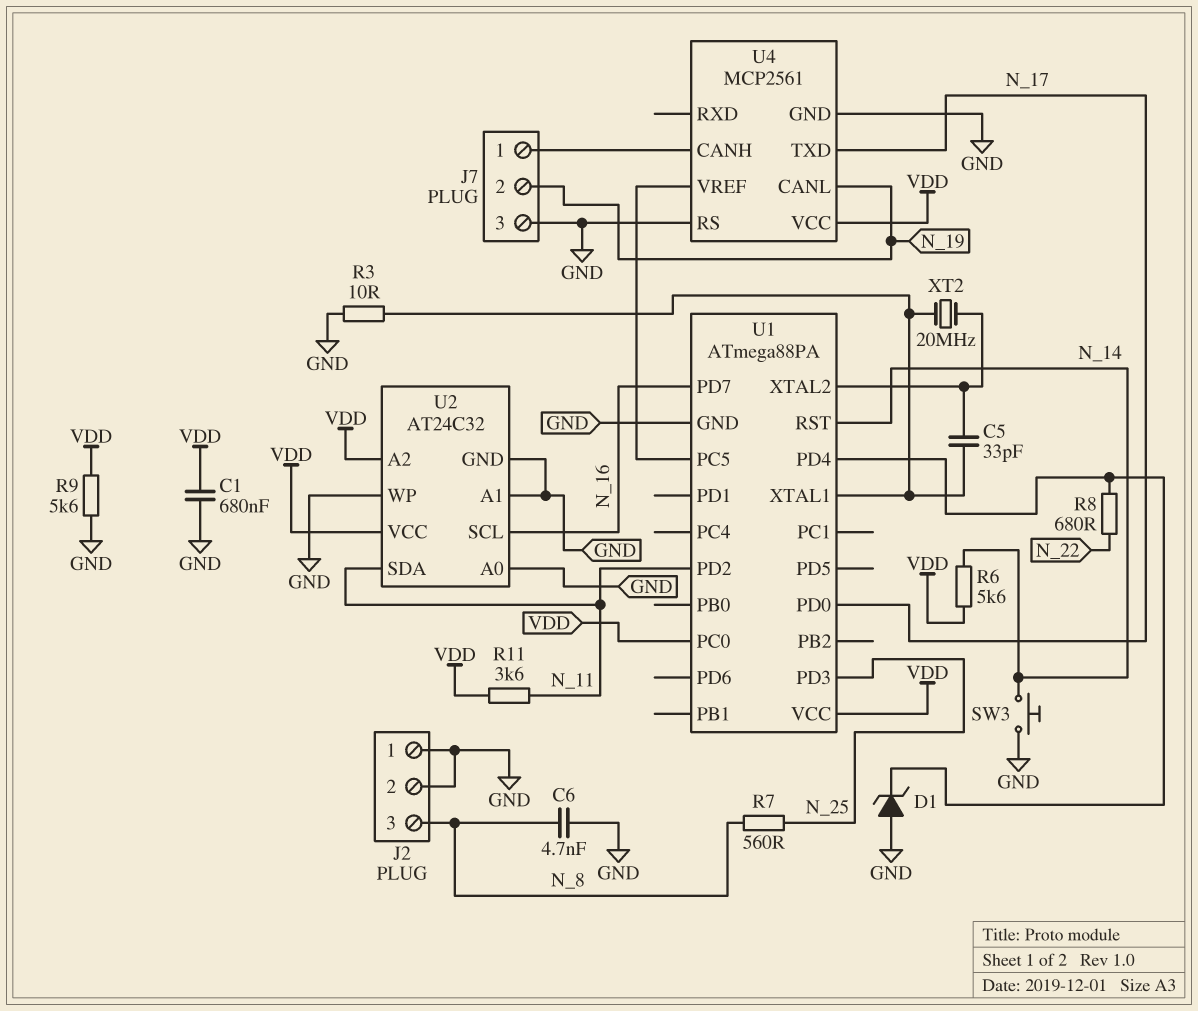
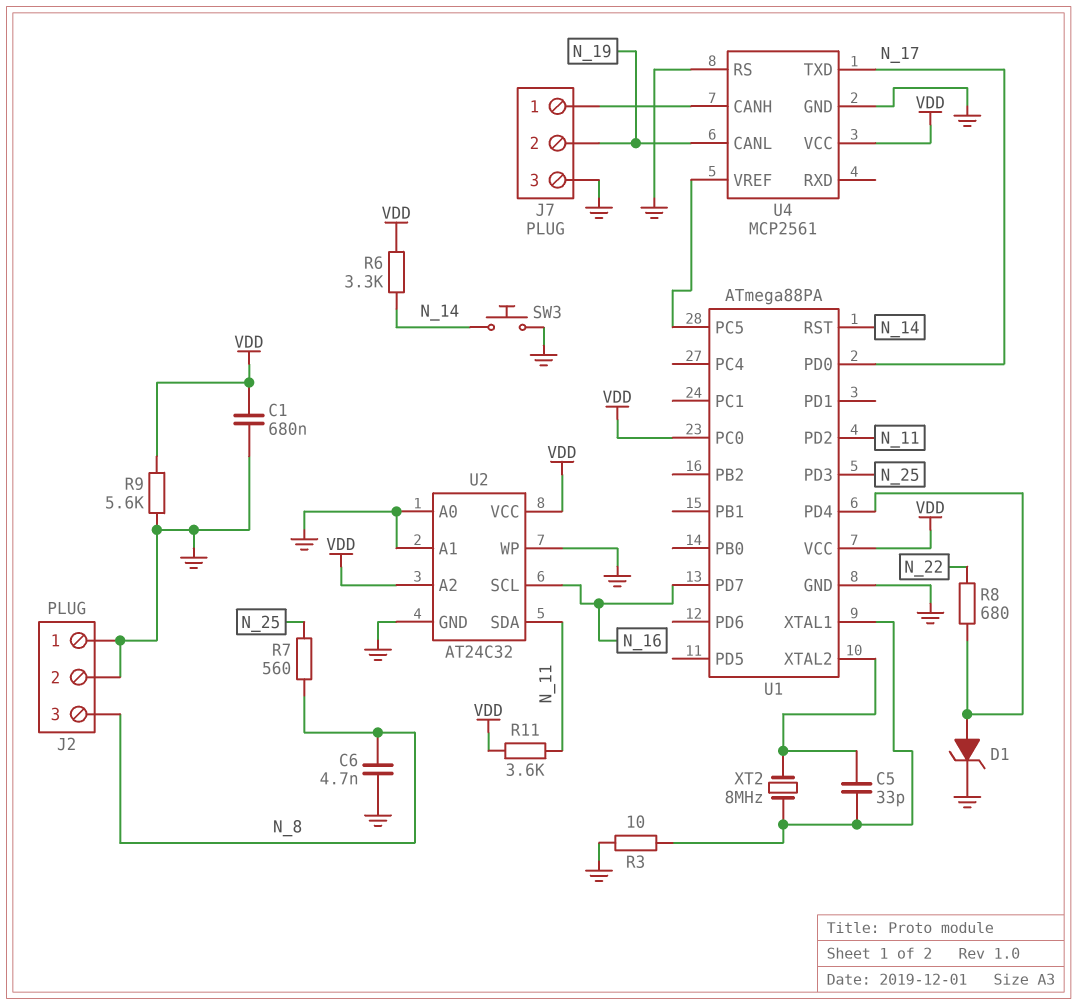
D1: zener (A GND, K U1/PD4) -> zener (A U1/PD4, K GND)
R6: 5.6k (N_14, VDD) -> 3.3k (N_14, VDD)
XT2: 20MHz (U1/XTAL1, U1/XTAL2) -> 8MHz (U1/XTAL1, U1/XTAL2)

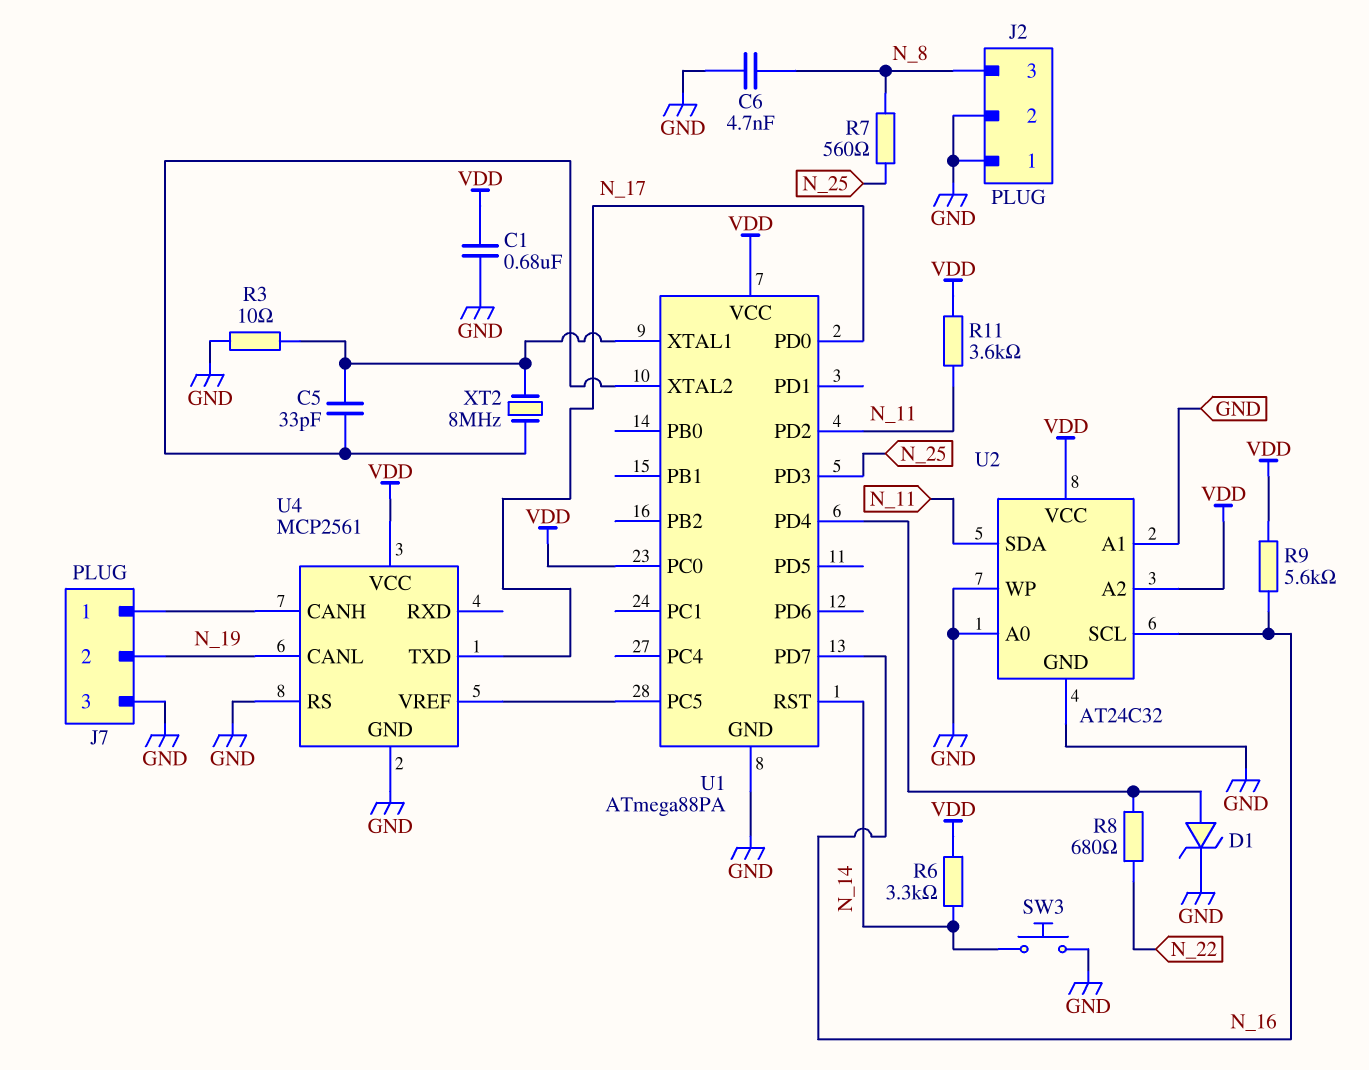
R9: 5.6k (GND, VDD) -> 5.6k (N_16, VDD)

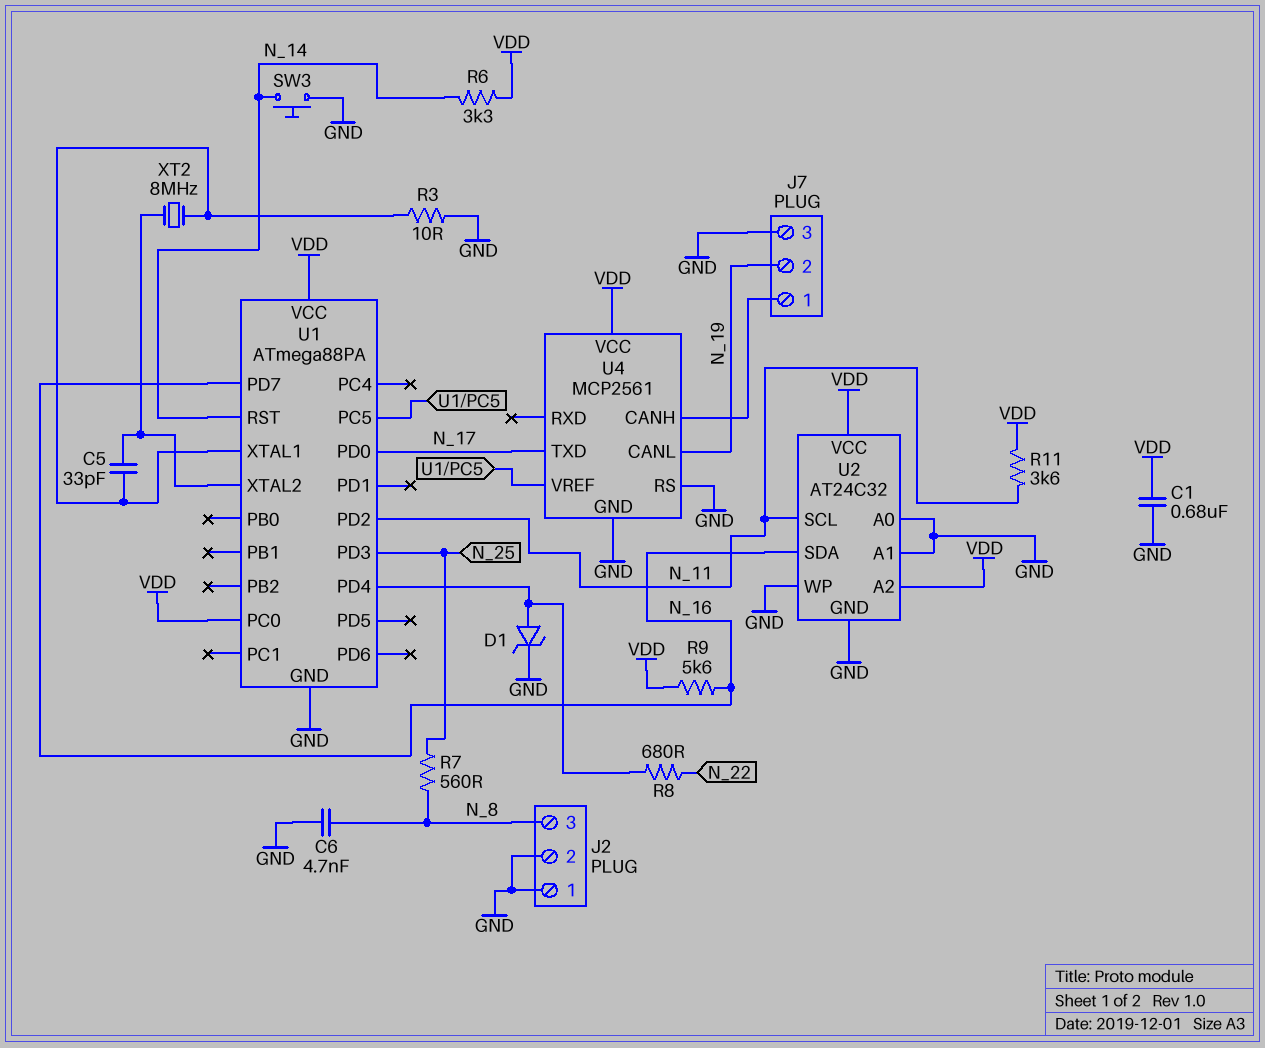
U2 pin SCL: N_16 -> N_11
U2 pin SDA: N_11 -> N_16

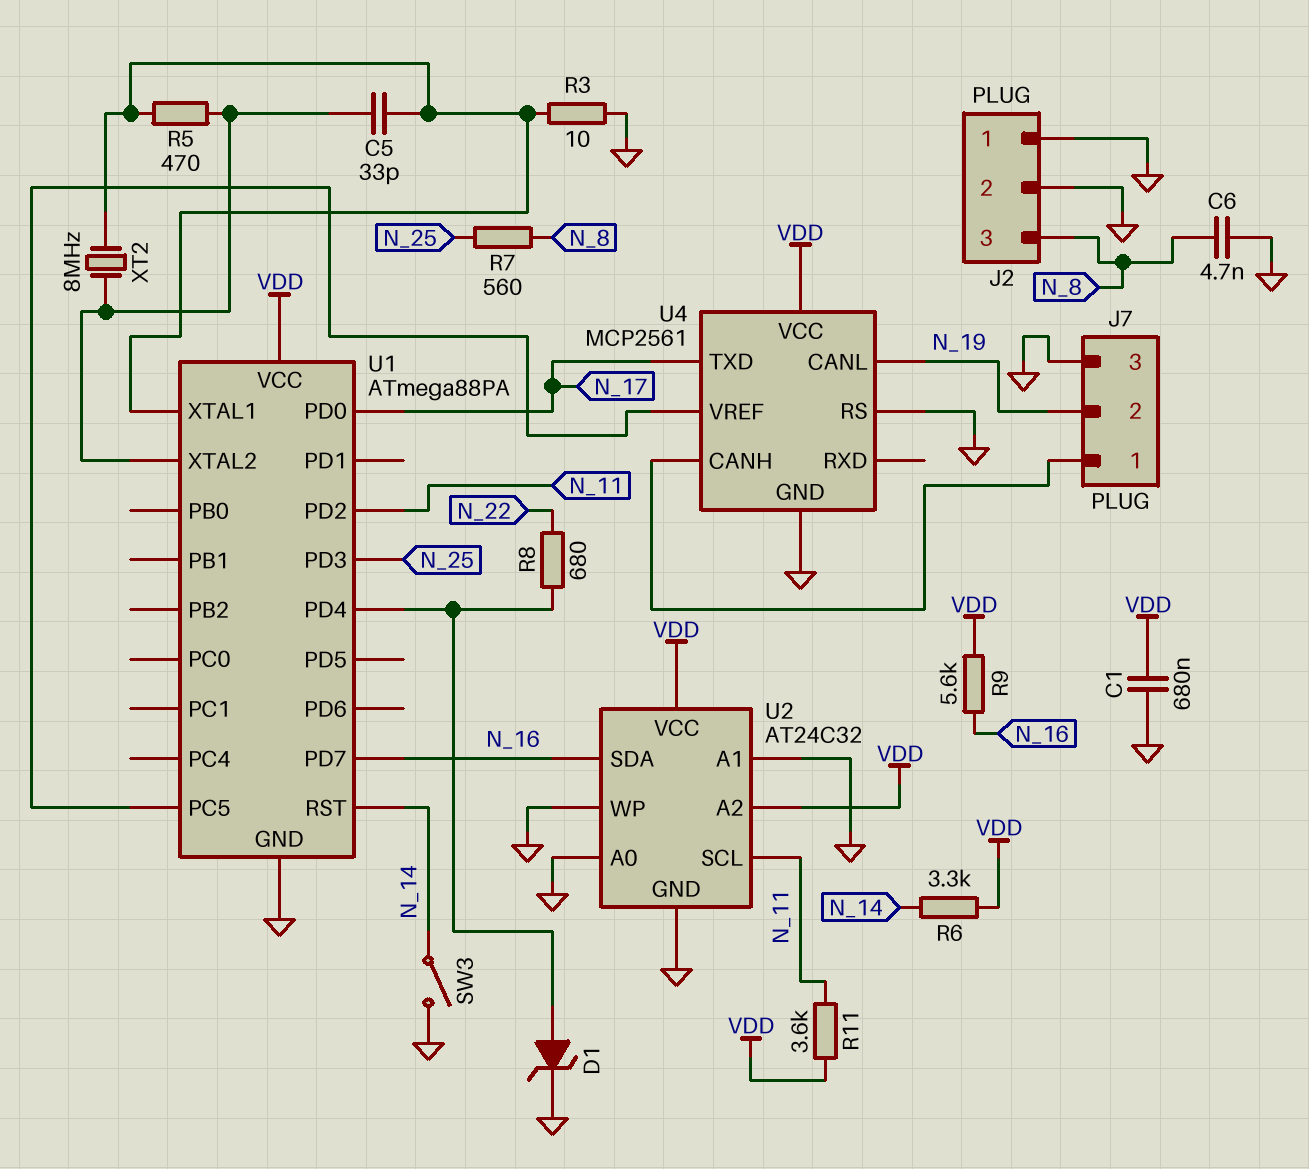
R5: none -> 470 (U1/XTAL1, U1/XTAL2)
SW3: button (GND, N_14) -> switch (GND, N_14)
U1 pin PC0: VDD -> none

